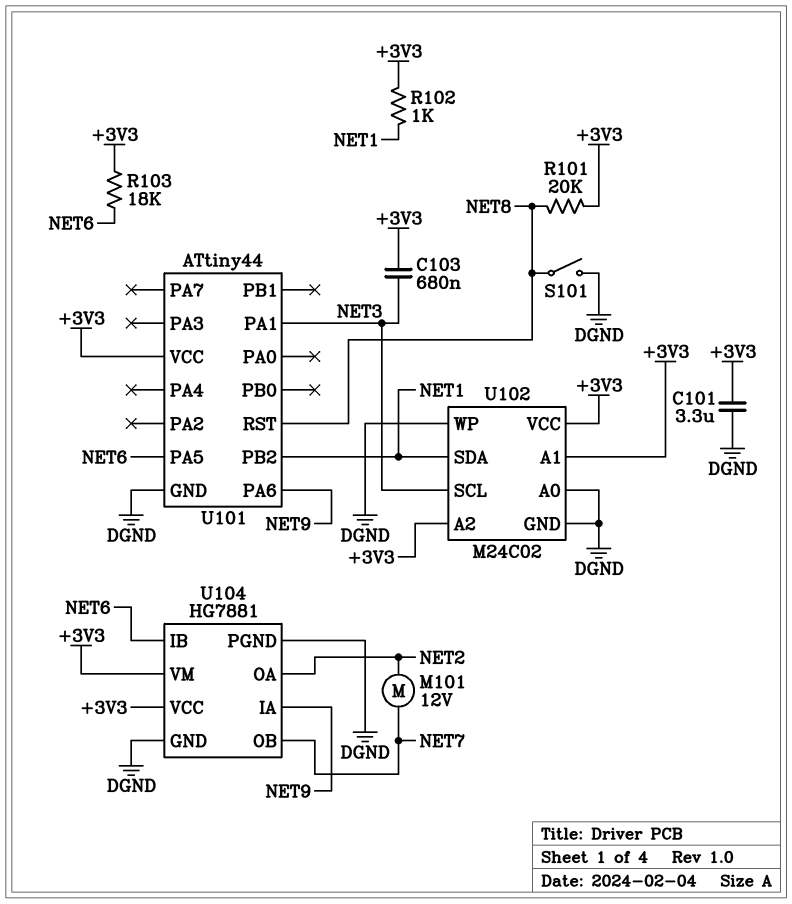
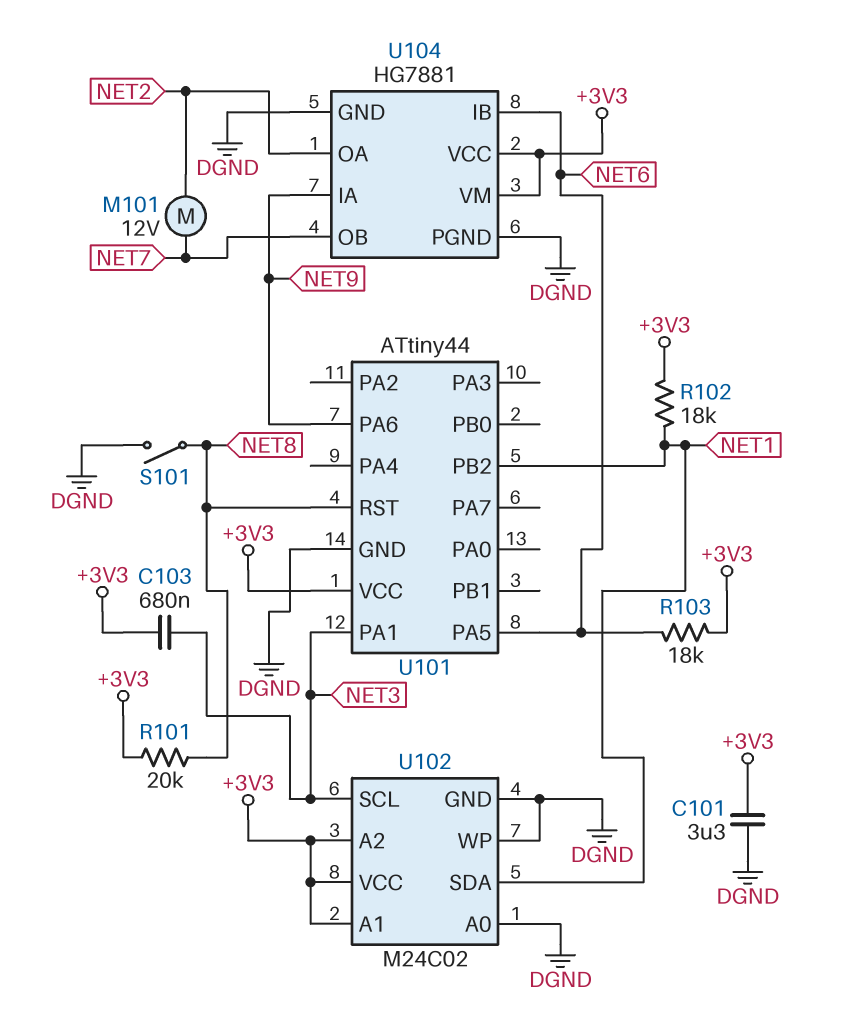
R102: 1k (+3V3, NET1) -> 18k (+3V3, NET1)

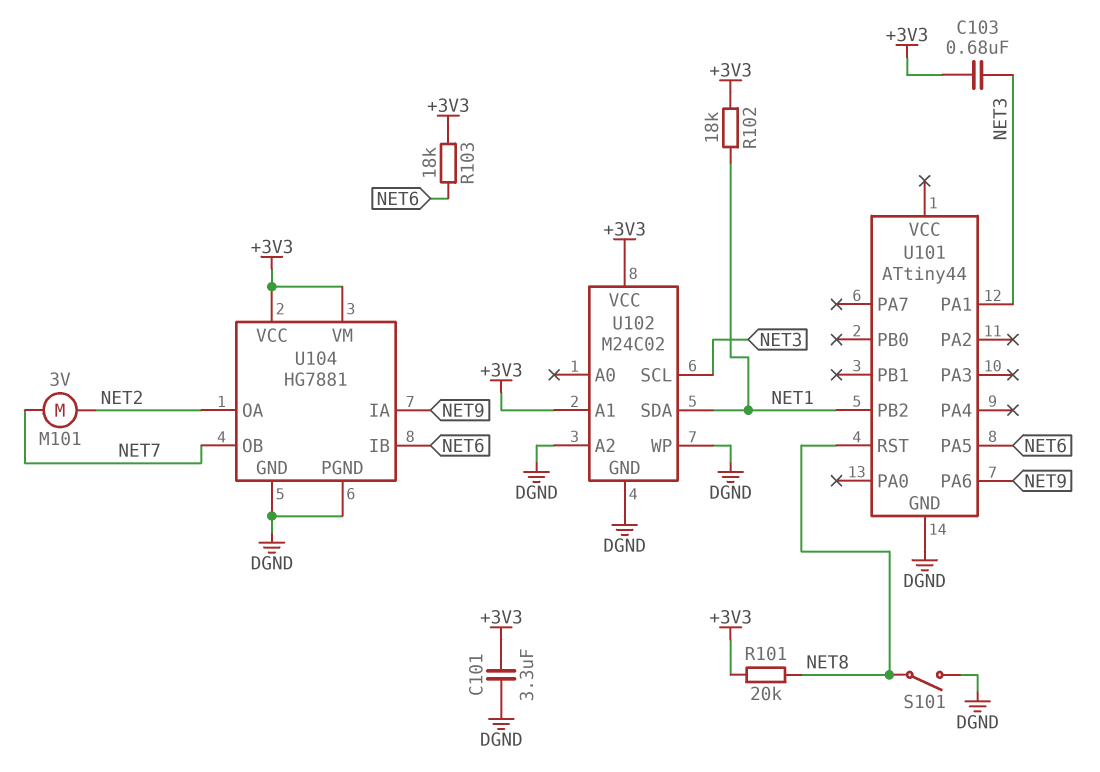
M101: motor 12V (NET2, NET7) -> motor 3V (NET2, NET7)
U101 pin VCC: +3V3 -> none
U102 pin A0: DGND -> none
U102 pin A2: +3V3 -> DGND

